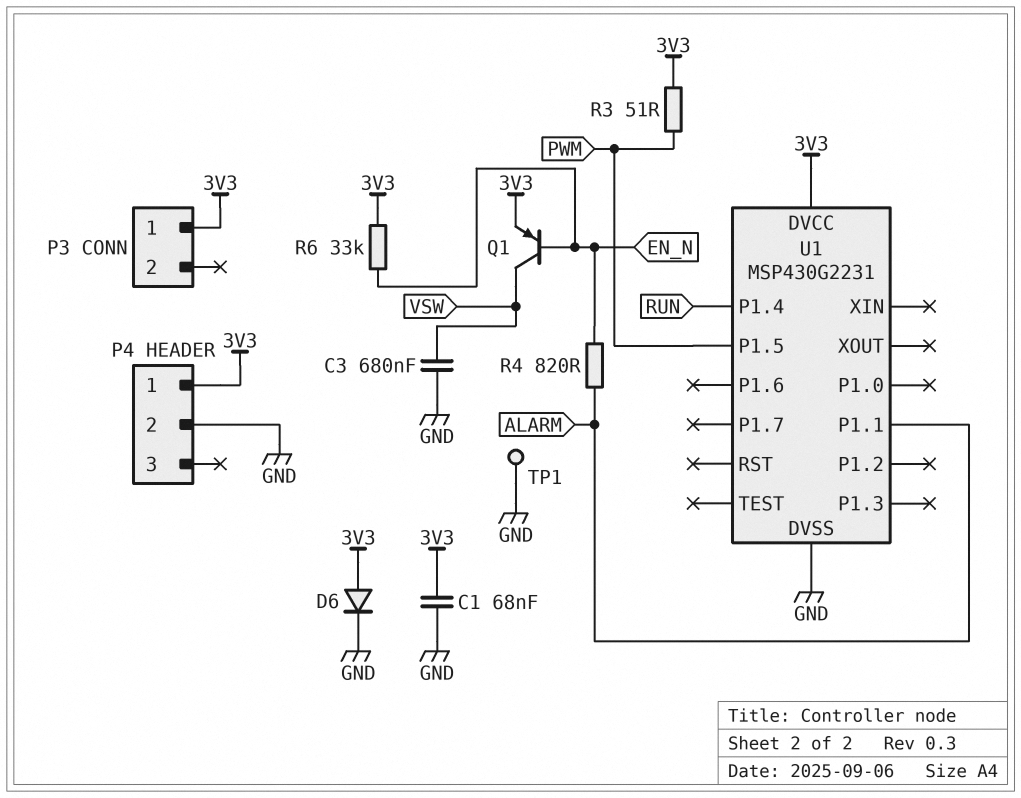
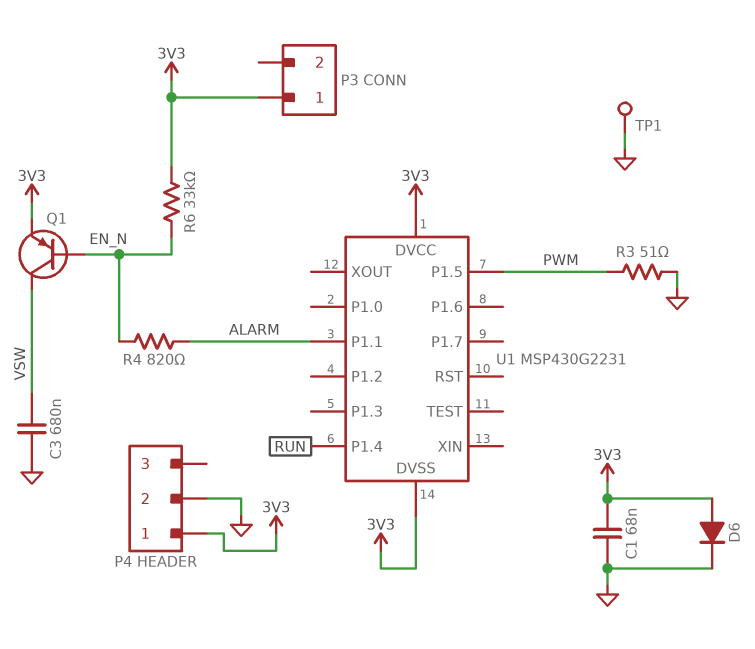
R3: 51 (3V3, PWM) -> 51 (GND, PWM)
U1 pin DVSS: GND -> 3V3

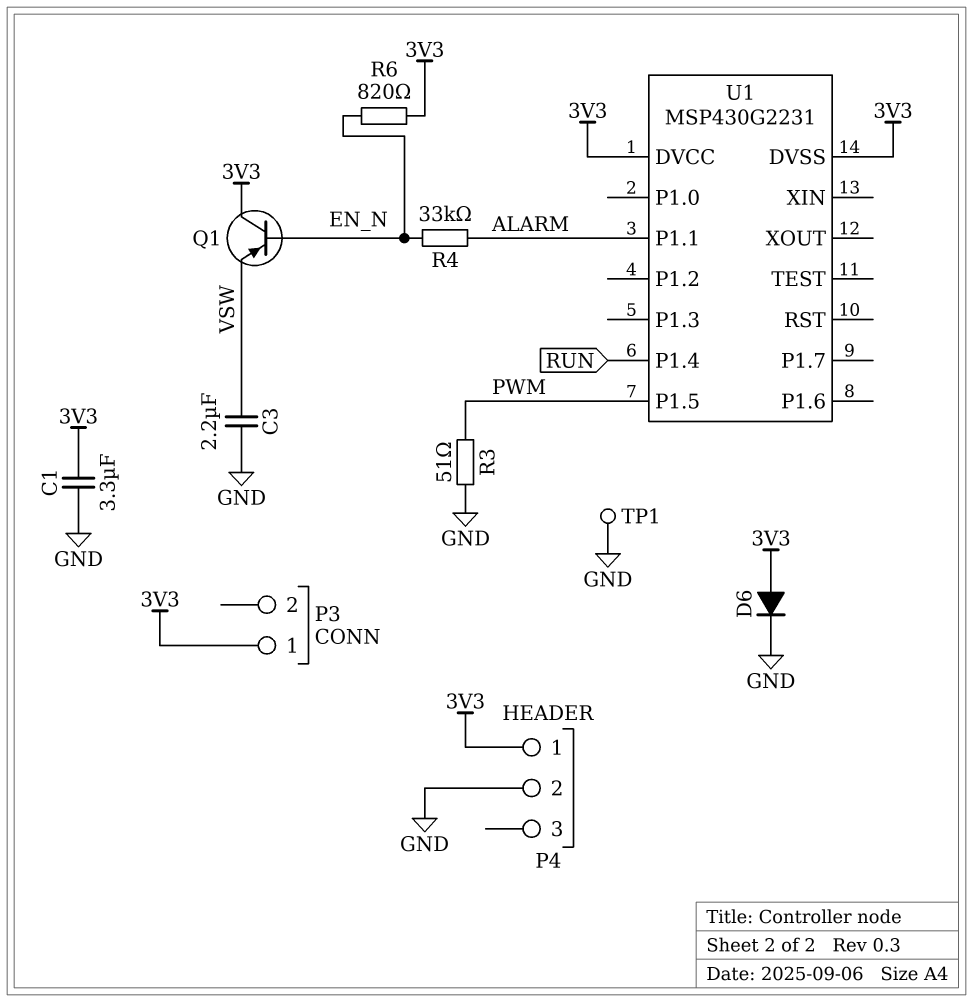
C1: 68nF (3V3, GND) -> 3.3uF (3V3, GND)
C3: 680nF (GND, VSW) -> 2.2uF (GND, VSW)
Q1: PNP (B EN_N, C VSW, E 3V3) -> PNP (B EN_N, C 3V3, E VSW)
R4: 820 (ALARM, EN_N) -> 33k (ALARM, EN_N)
R6: 33k (3V3, EN_N) -> 820 (3V3, EN_N)

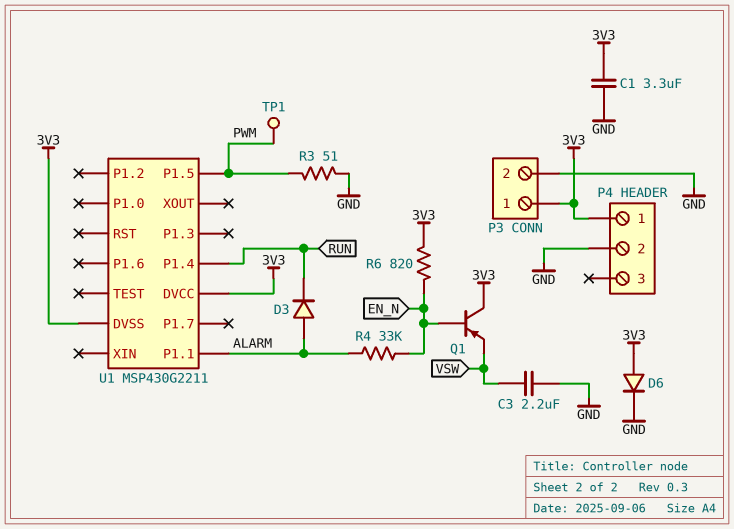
D3: none -> diode (A ALARM, K RUN)
P3 pin 2: none -> GND
TP1: test point (GND) -> test point (PWM)
U1: MSP430G2231 -> MSP430G2211

